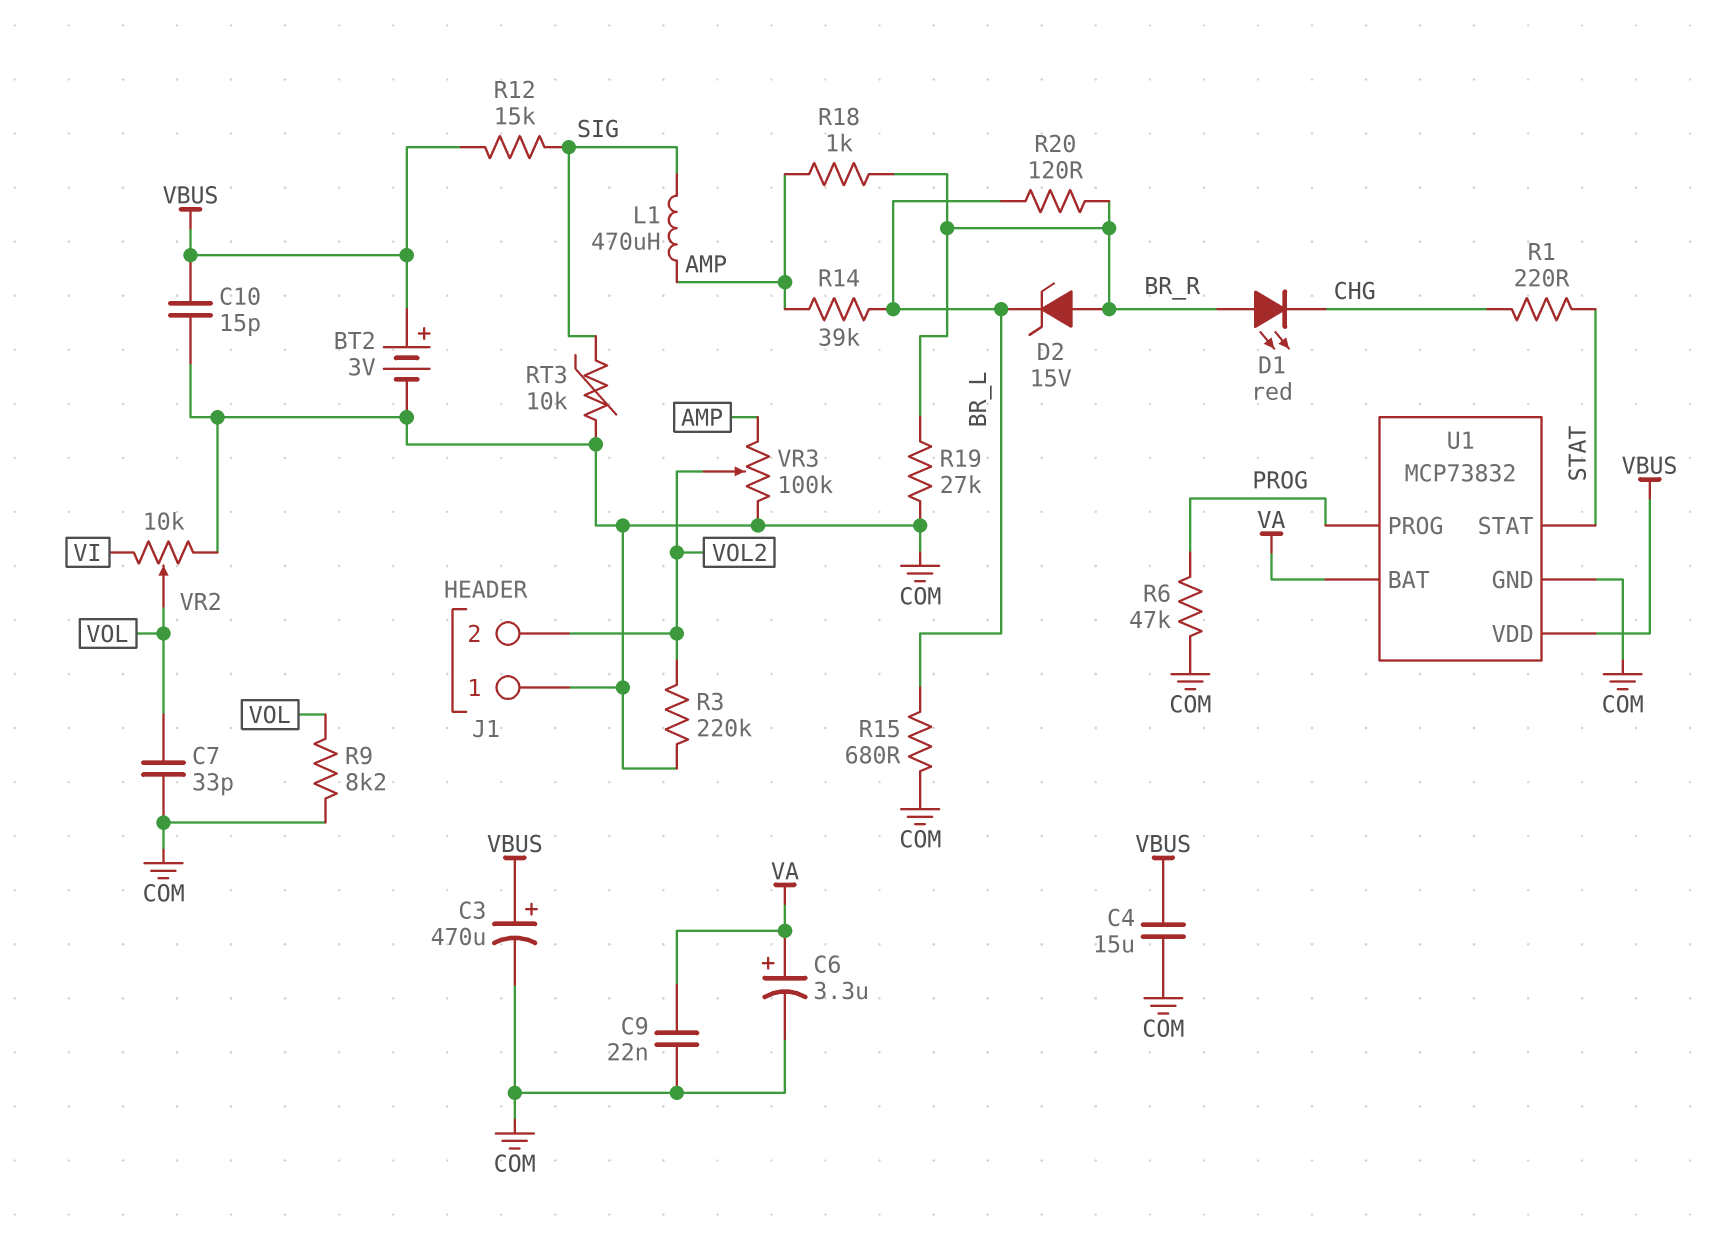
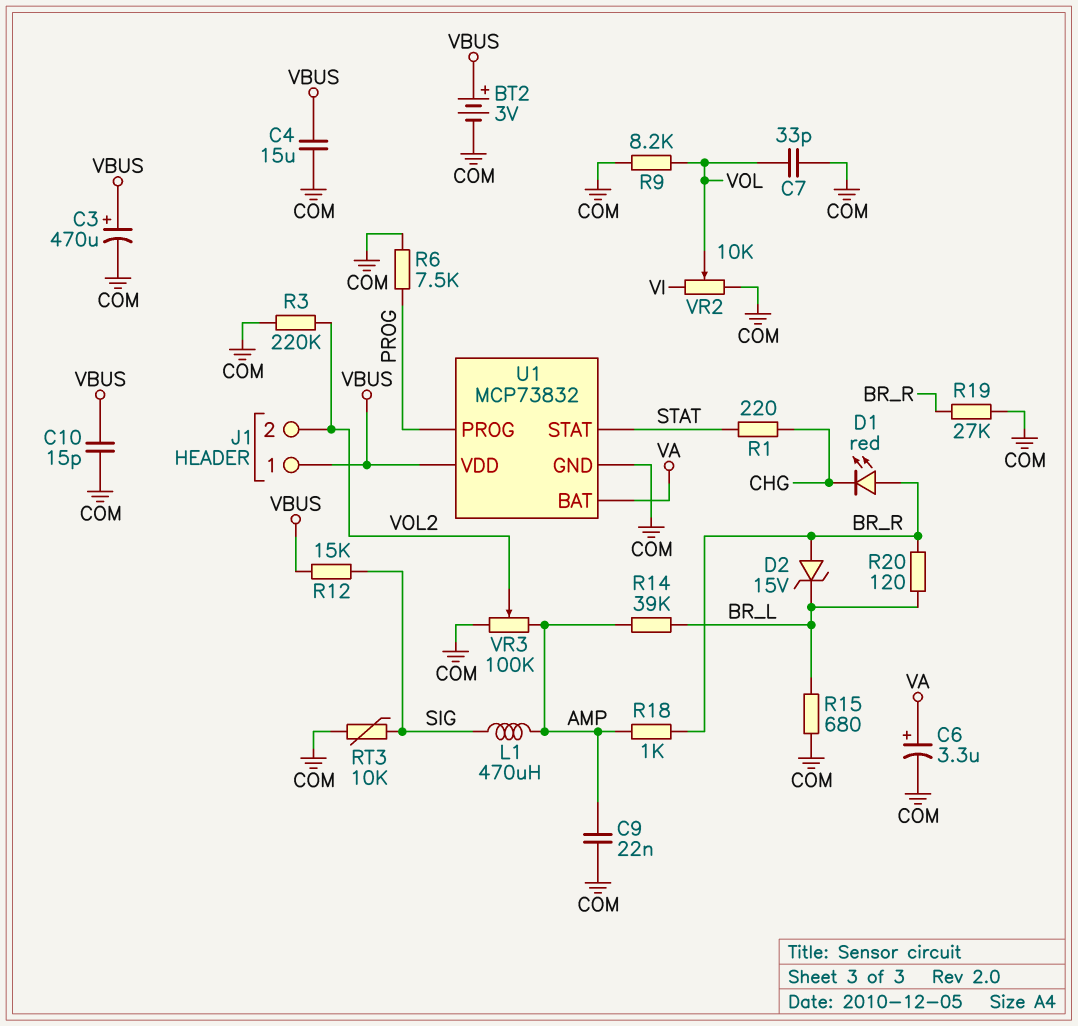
C9: 22nF (COM, VA) -> 22nF (AMP, COM)
J1 pin 1: COM -> VBUS
R6: 47k (COM, PROG) -> 7.5k (COM, PROG)

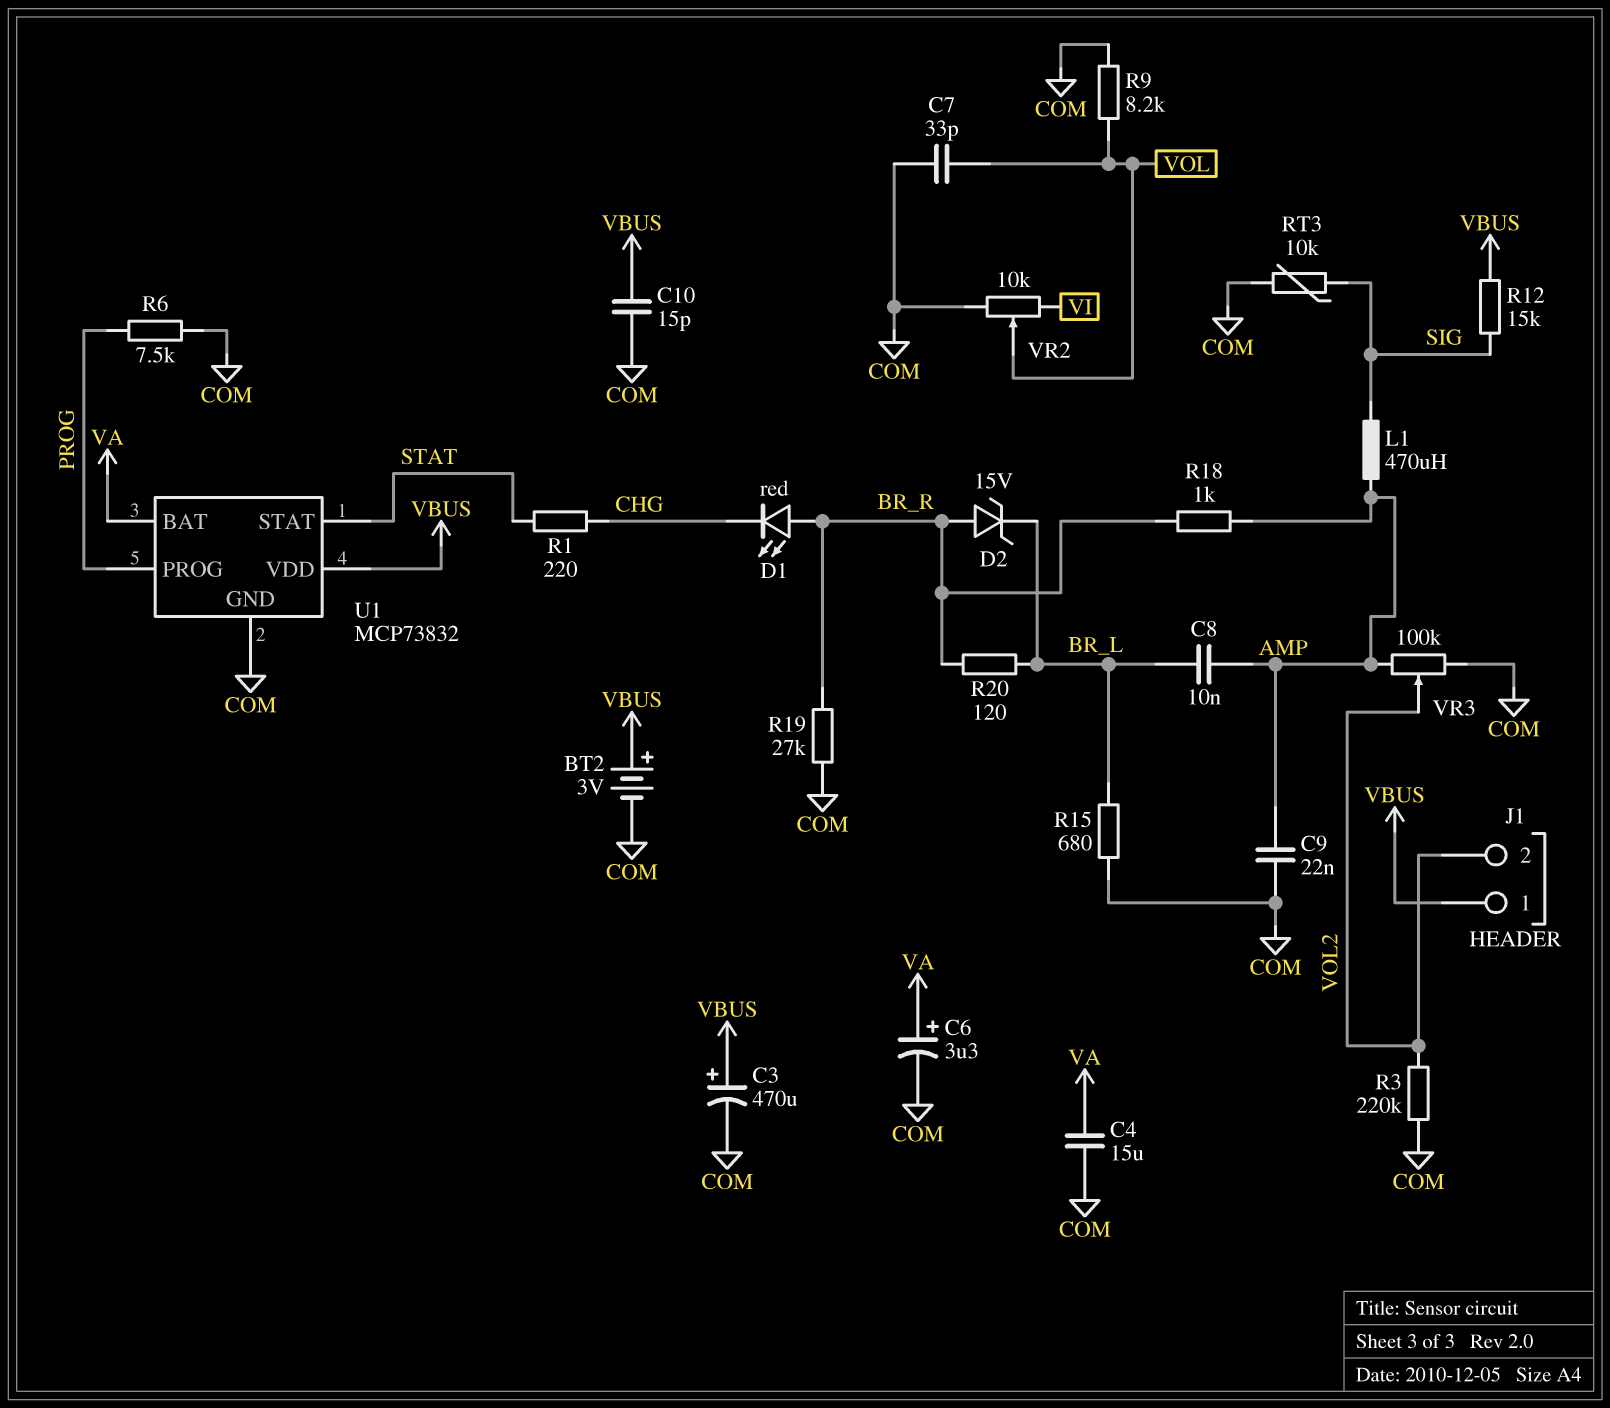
C4: 15uF (COM, VBUS) -> 15uF (COM, VA)
C8: none -> 10nF (AMP, BR_L)
R14: 39k (AMP, BR_L) -> none

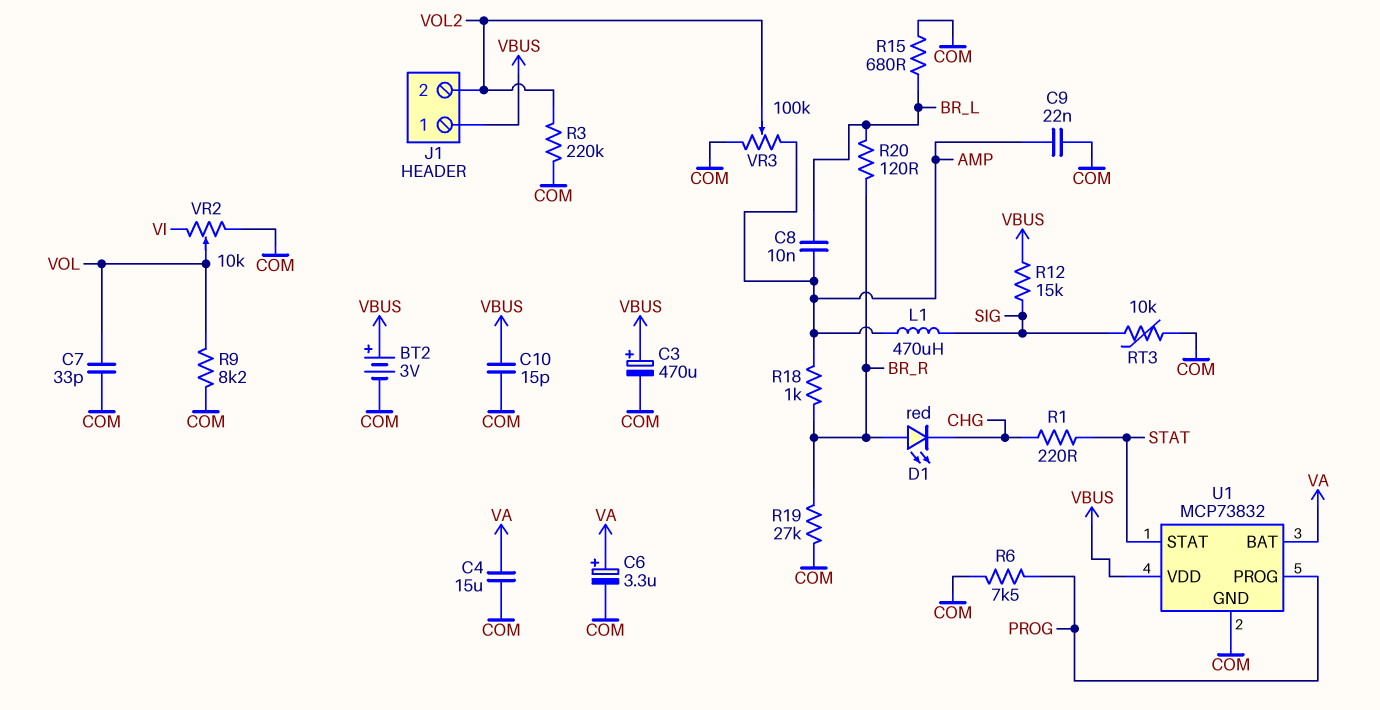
D2: zener 15V (A BR_R, K BR_L) -> none

